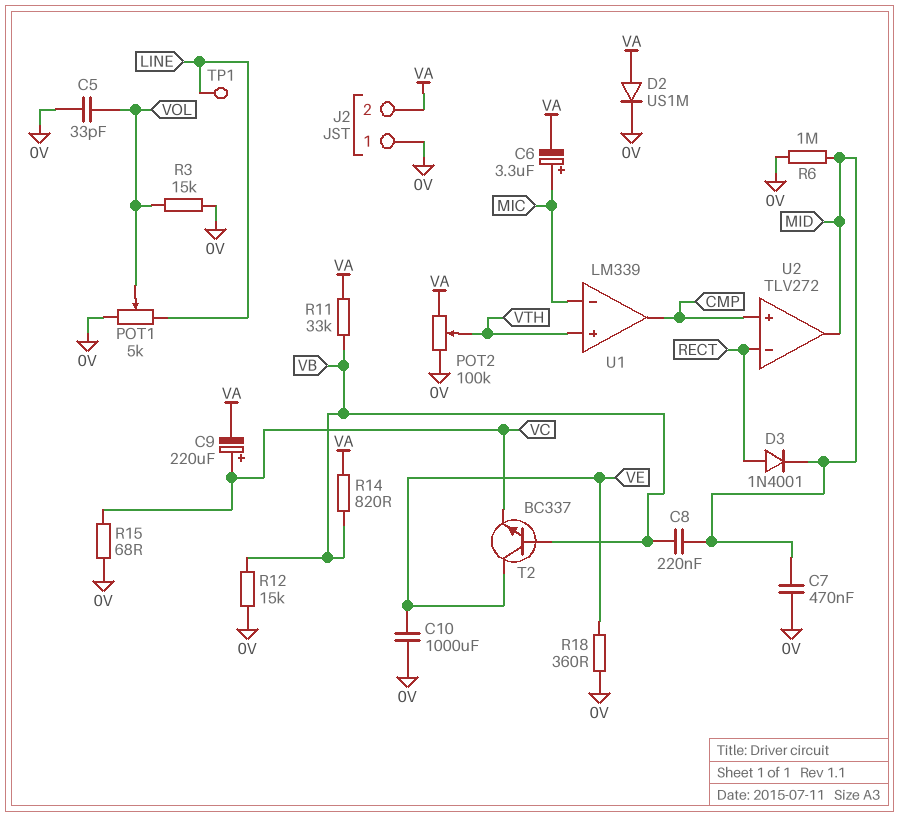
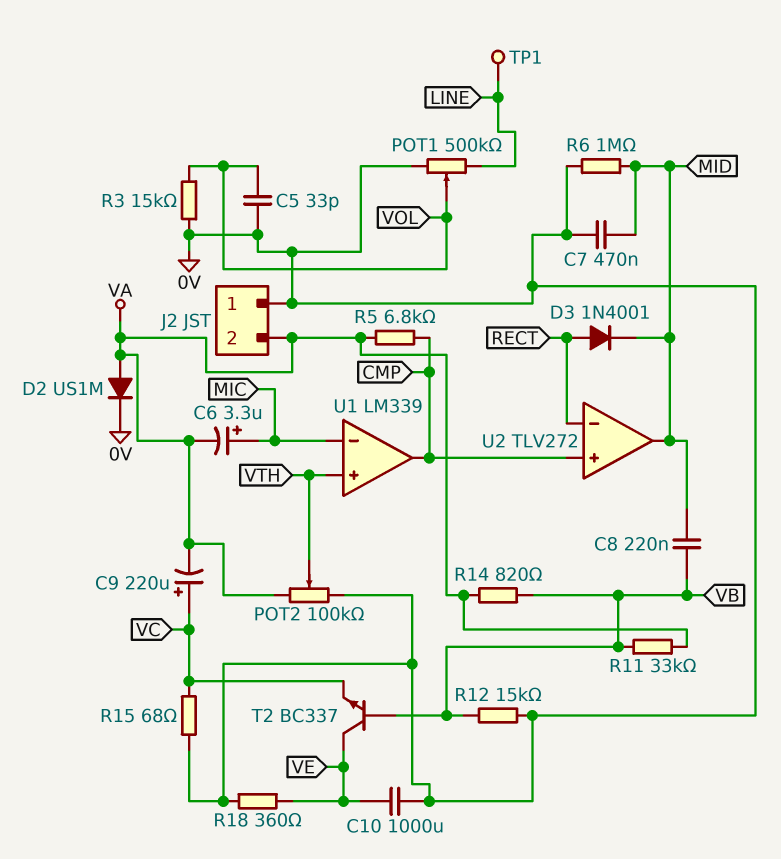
POT1: 5k (0V, LINE, wiper VOL) -> 500k (0V, LINE, wiper VOL)
R5: none -> 6.8k (CMP, VA)

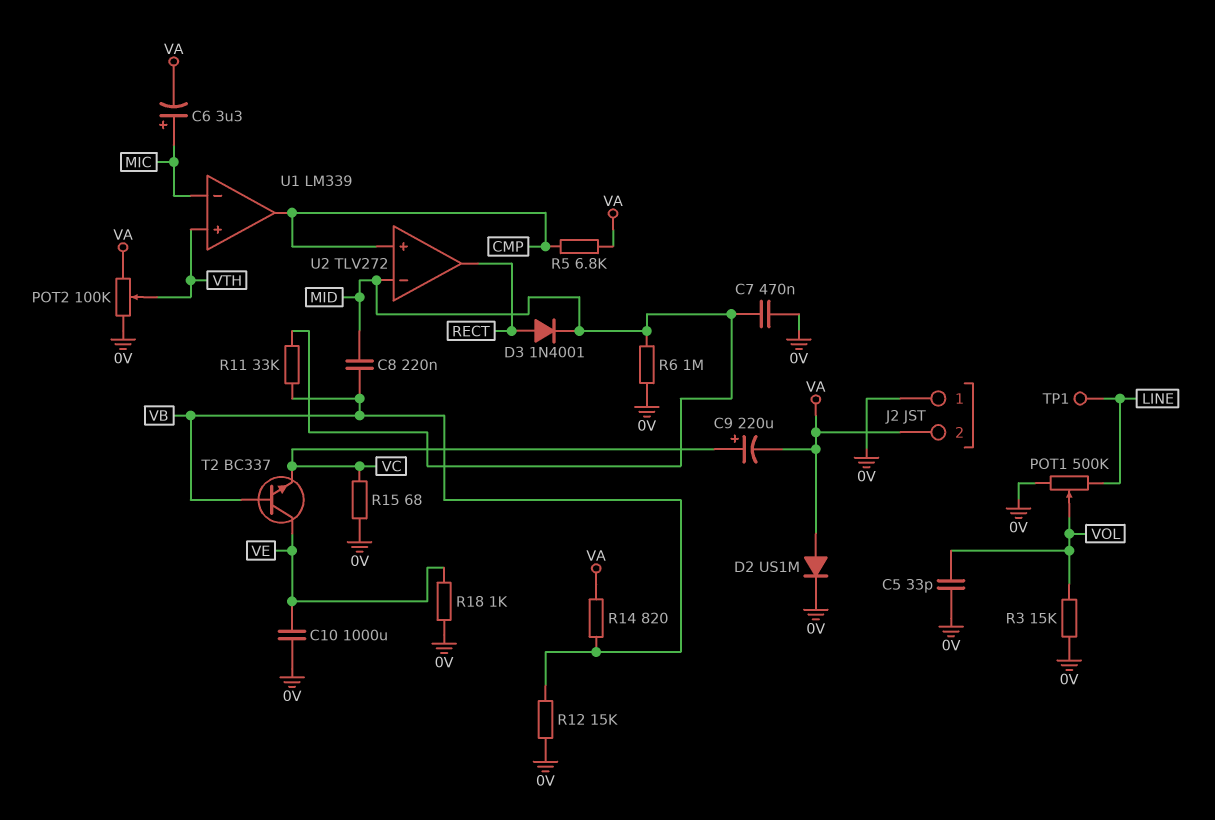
R11: 33k (VA, VB) -> 33k (MID, VB)
R18: 360 (0V, VE) -> 1k (0V, VE)
U2 pin in-: RECT -> MID
U2 pin out: MID -> RECT

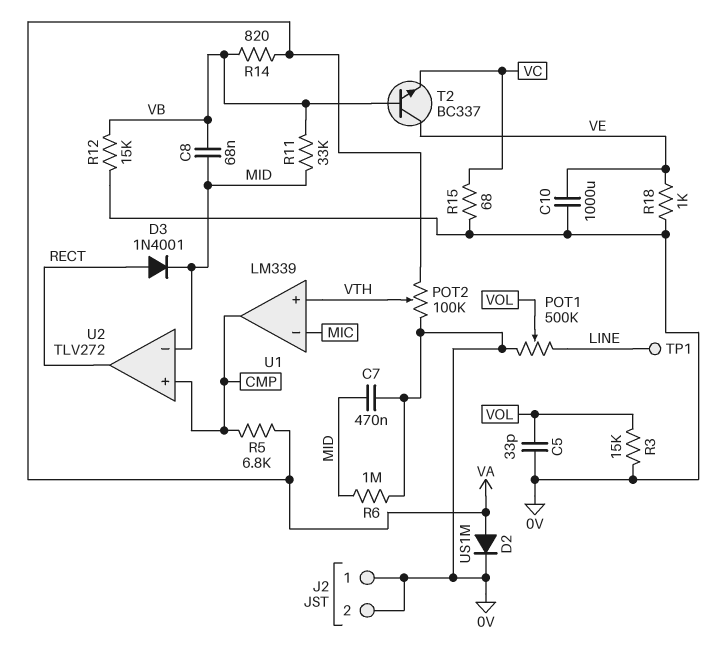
C6: 3.3uF (plus MIC, minus VA) -> none
C8: 220nF (MID, VB) -> 68nF (MID, VB)
C9: 220uF (plus VC, minus VA) -> none
J2 pin 2: VA -> 0V

